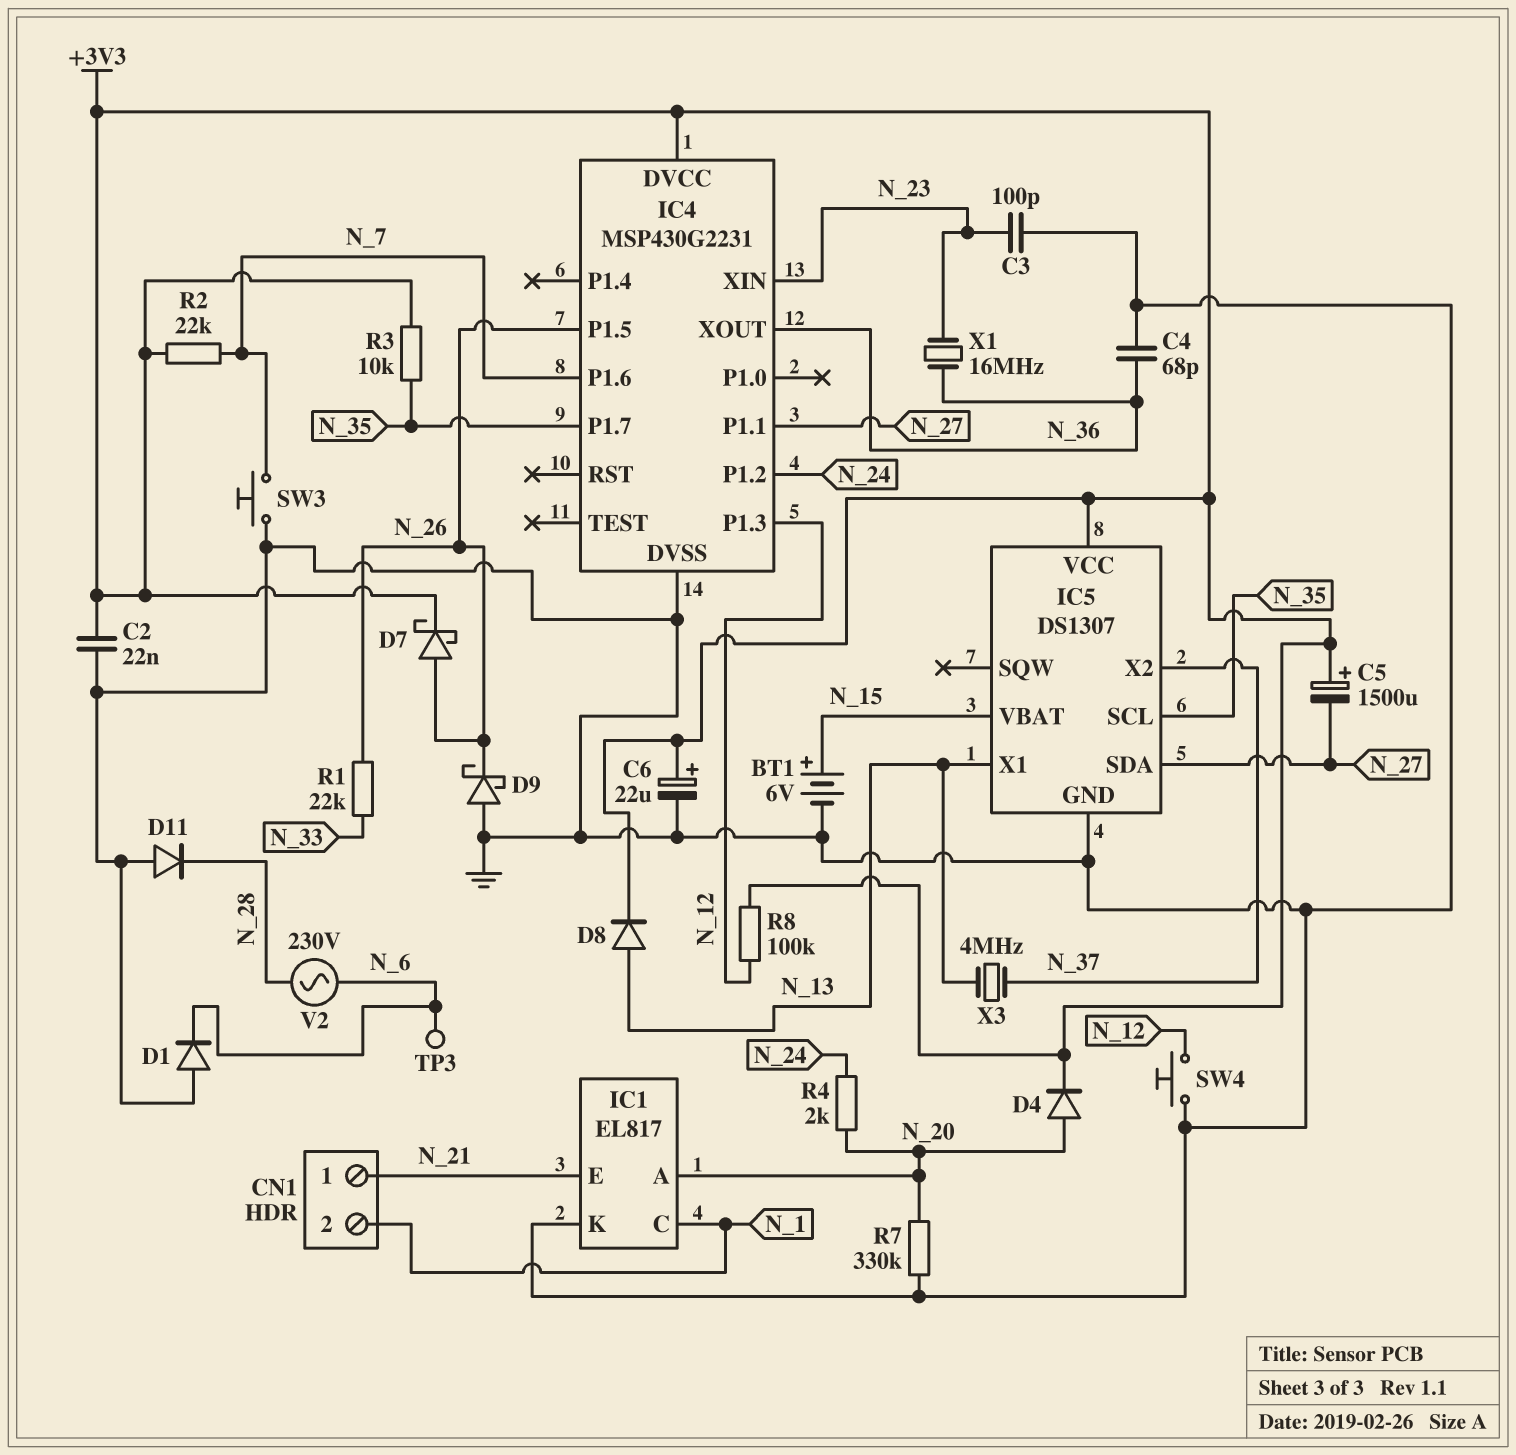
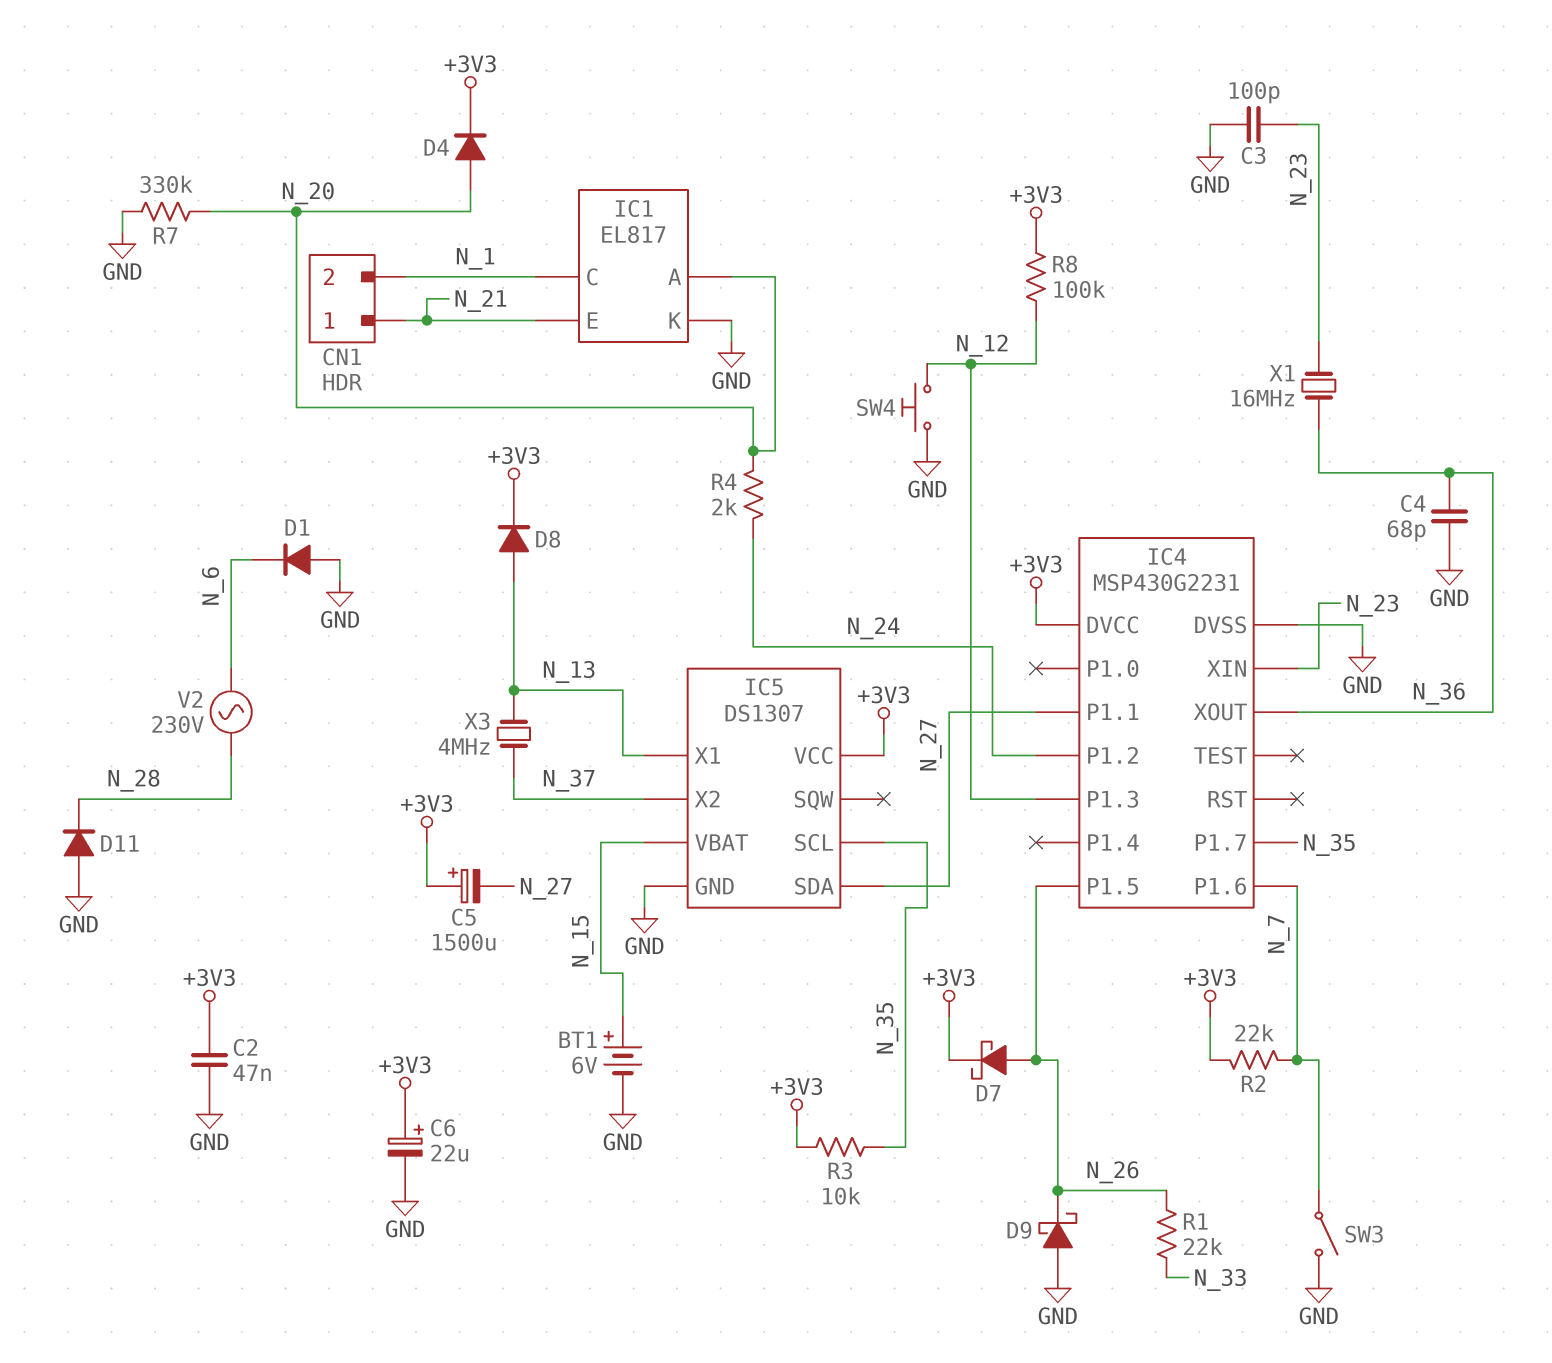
C2: 22nF (+3V3, GND) -> 47nF (+3V3, GND)
SW3: button (GND, N_7) -> switch (GND, N_7)
TP3: test point (N_6) -> none

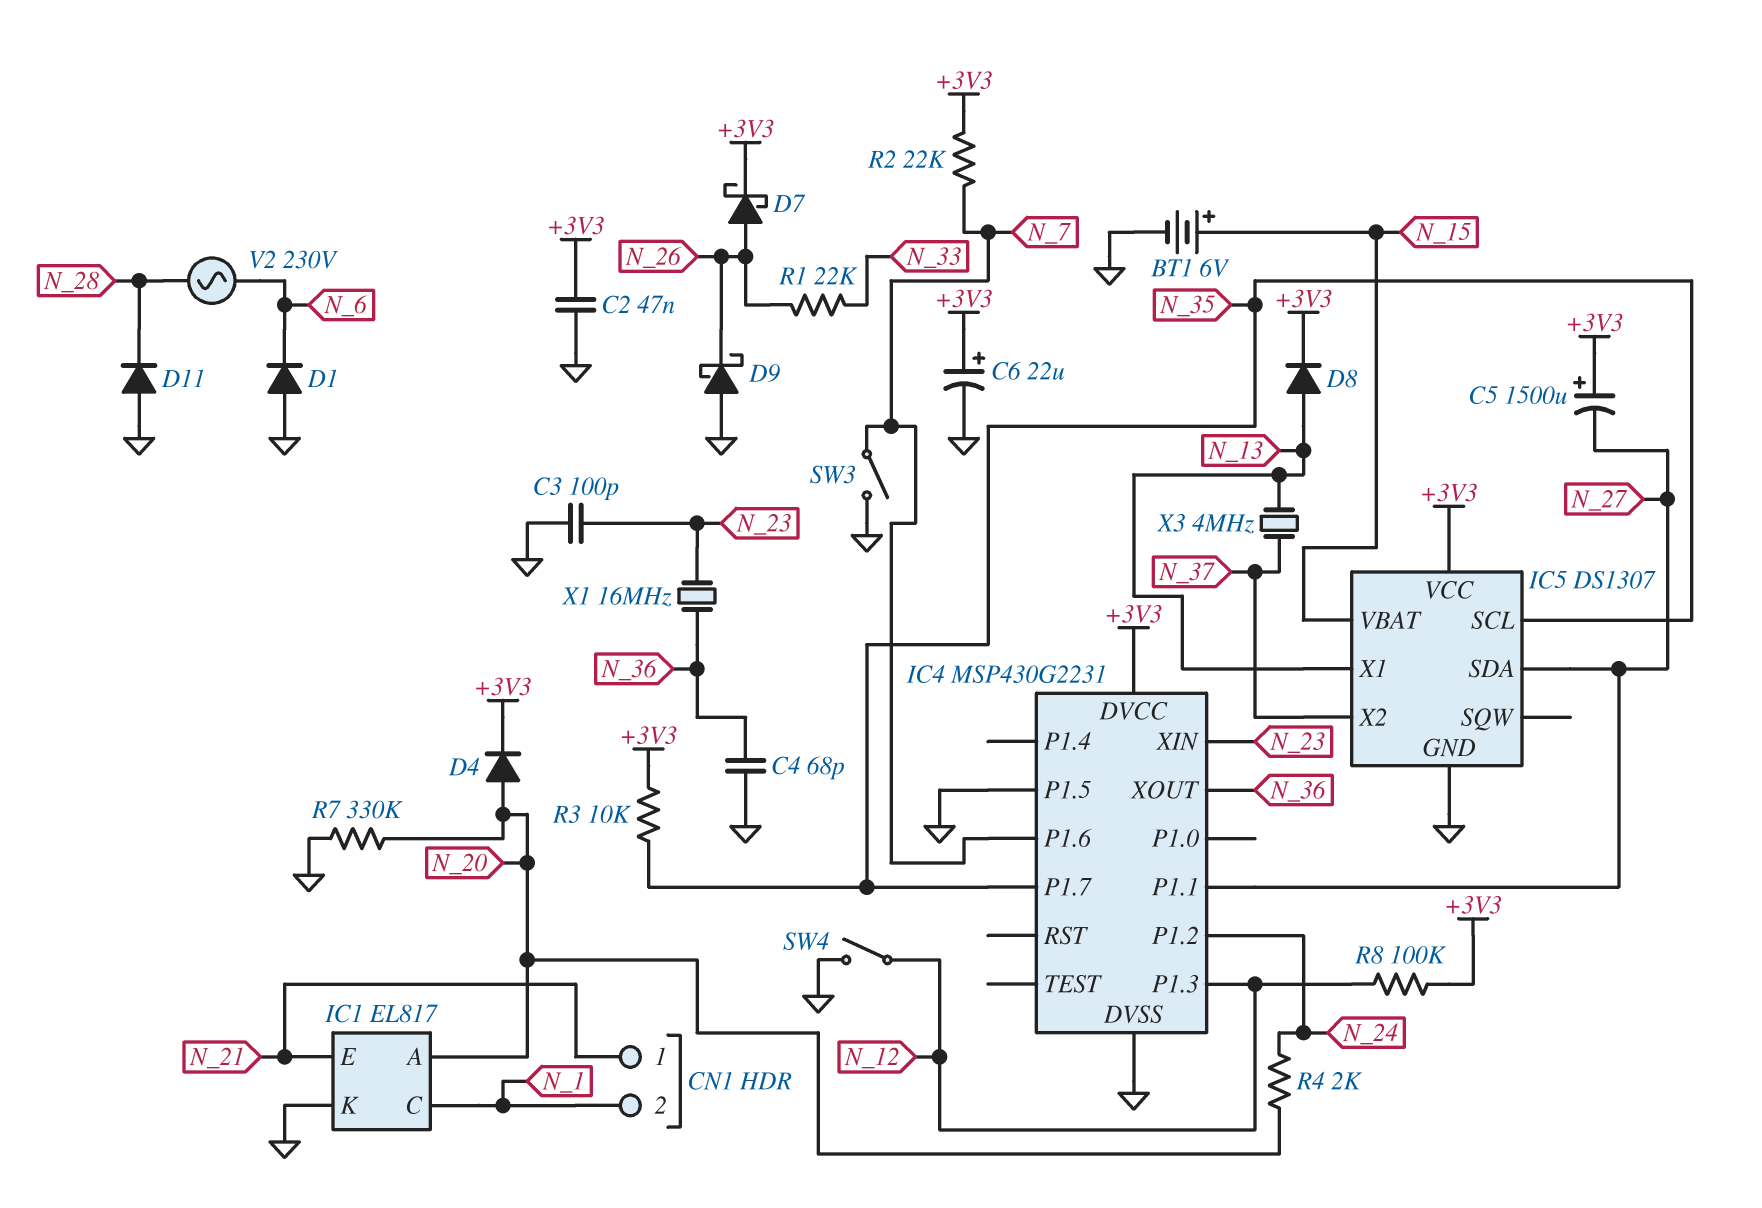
IC4 pin P1.5: N_26 -> GND
SW4: button (GND, N_12) -> switch (GND, N_12)

